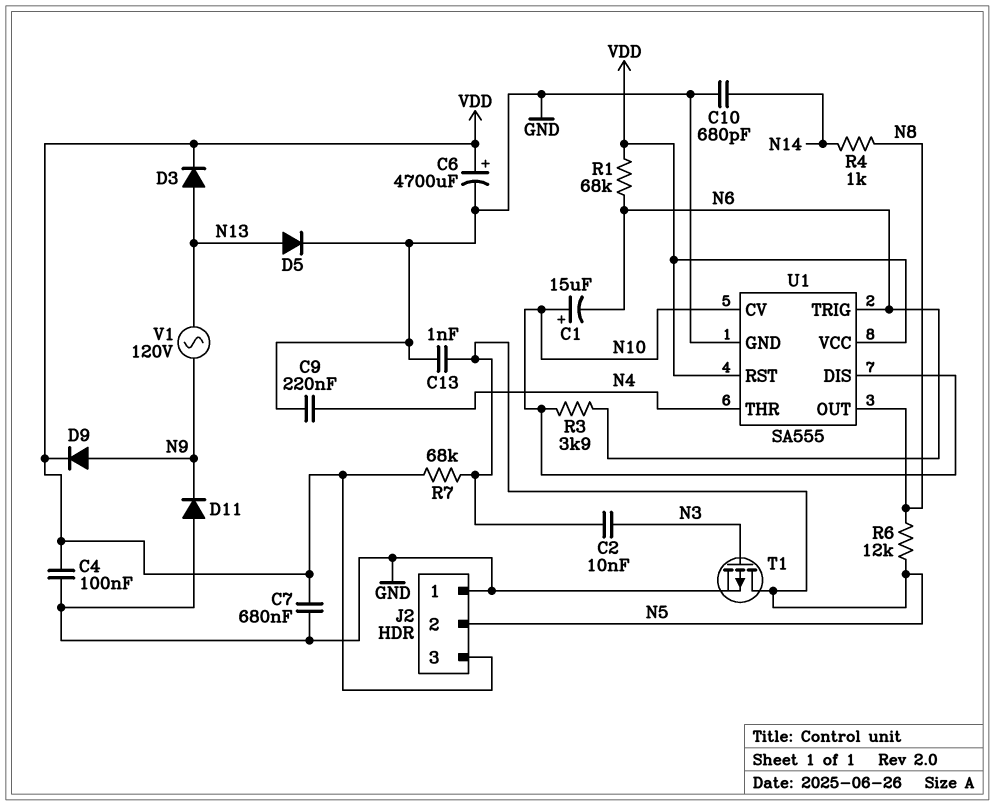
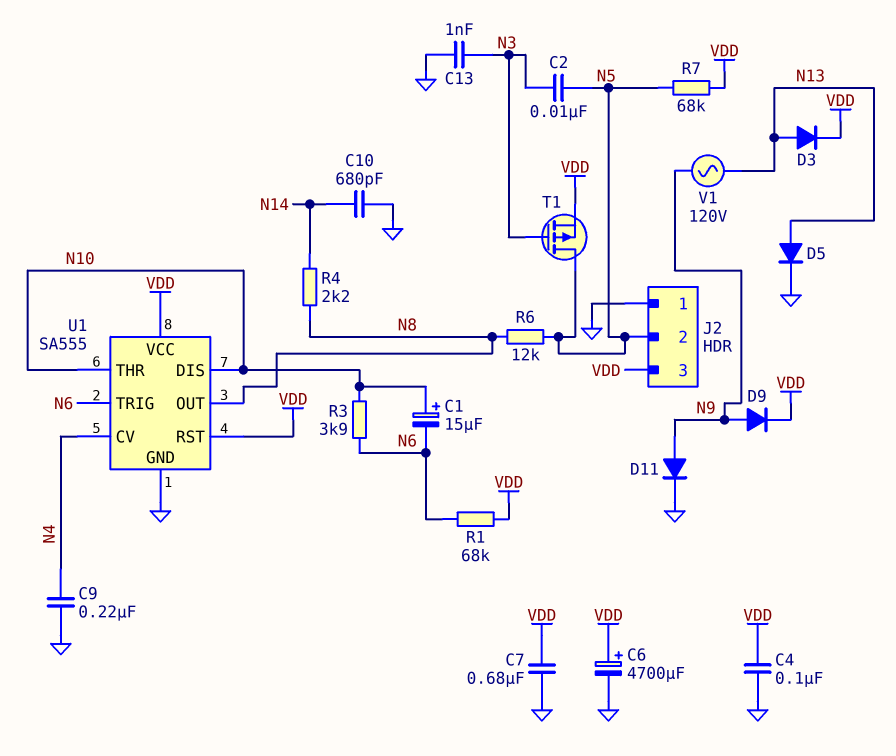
C13: 1nF (GND, N5) -> 1nF (GND, N3)
D11: diode (A GND, K N9) -> diode (A N9, K GND)
R4: 1k (N8, N14) -> 2.2k (N8, N14)
T1: PMOS (G N3, D N5, S GND) -> PMOS (G N3, D N5, S VDD)
U1 pin CV: N10 -> N4
U1 pin THR: N4 -> N10

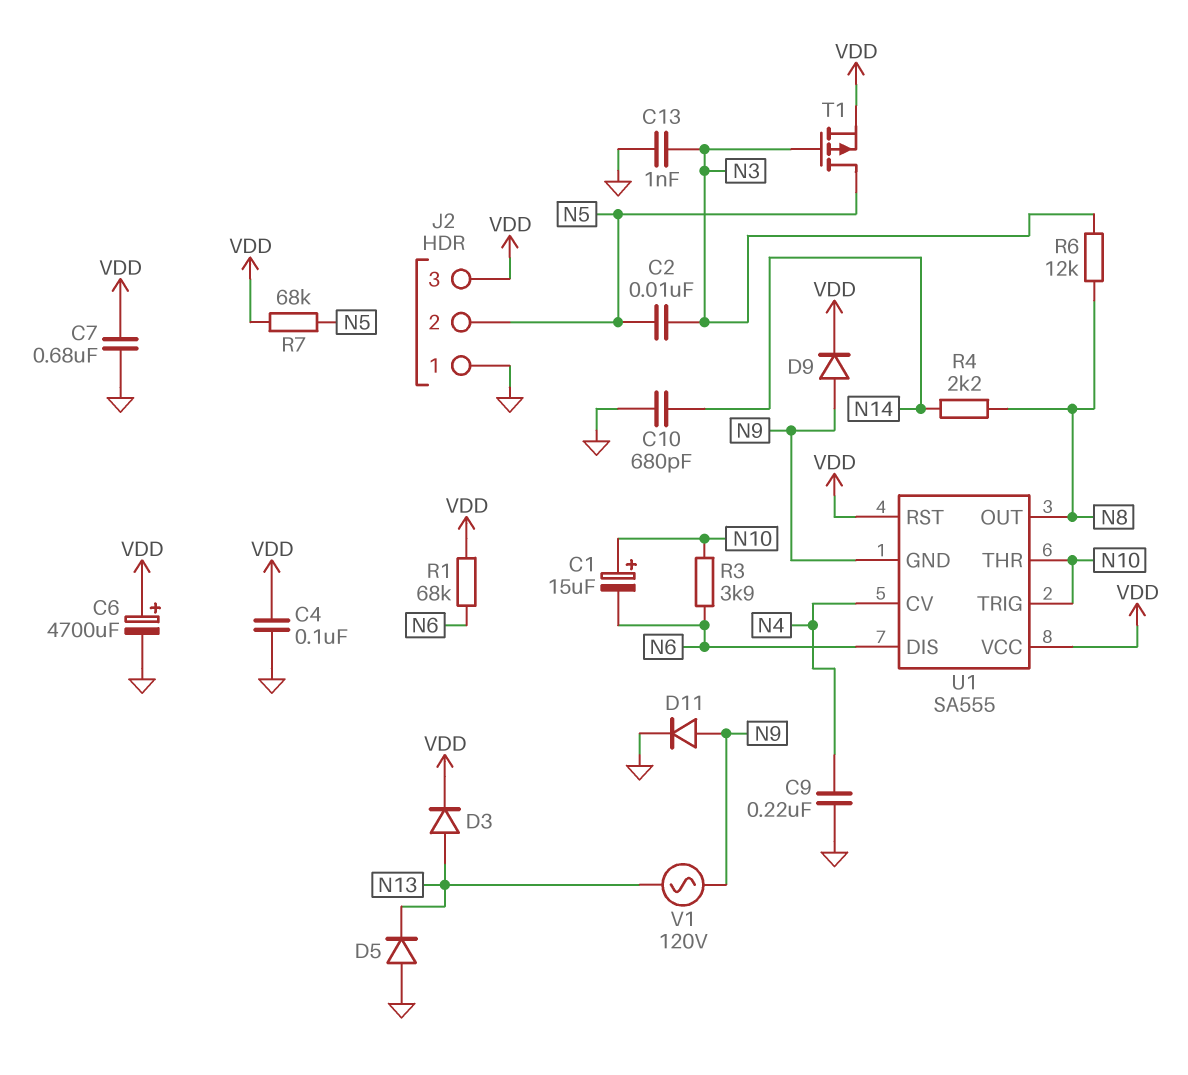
D5: diode (A N13, K GND) -> diode (A GND, K N13)
R6: 12k (N5, N8) -> 12k (N3, N8)
U1 pin DIS: N10 -> N6
U1 pin GND: GND -> N9
U1 pin TRIG: N6 -> N10

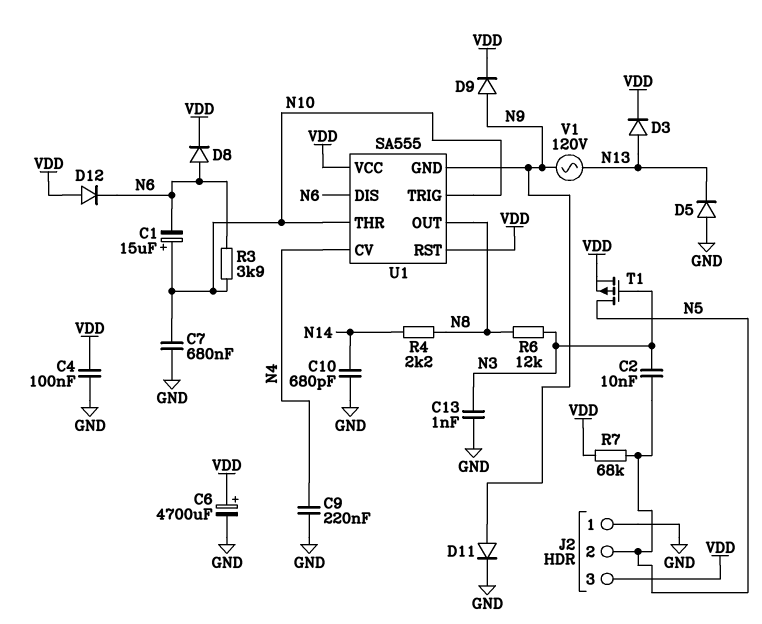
C7: 680nF (GND, VDD) -> 680nF (GND, N10)
D8: none -> diode (A N6, K VDD)
D12: none -> diode (A VDD, K N6)
R1: 68k (N6, VDD) -> none

